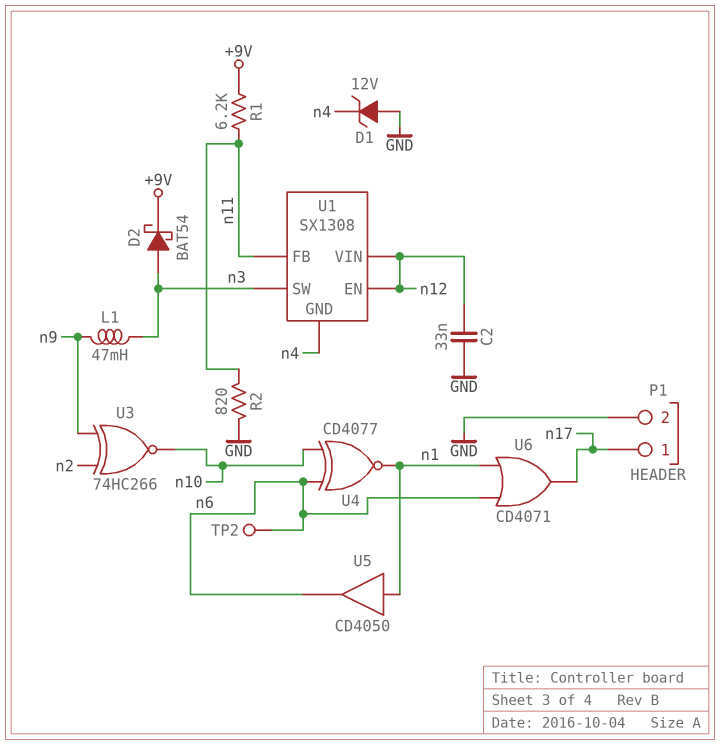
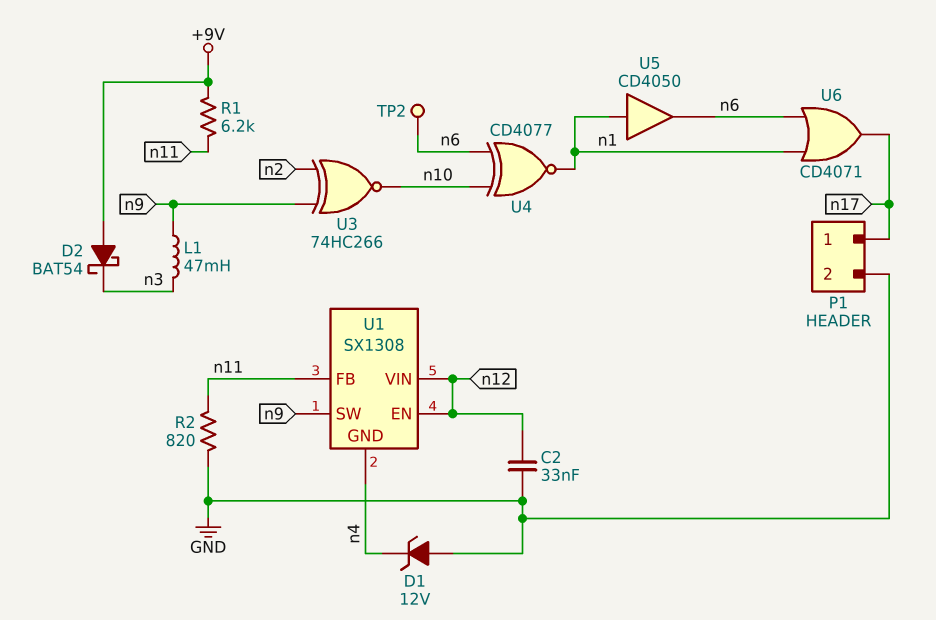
D2: schottky BAT54 (A n3, K +9V) -> schottky BAT54 (A +9V, K n3)
U1 pin SW: n3 -> n9

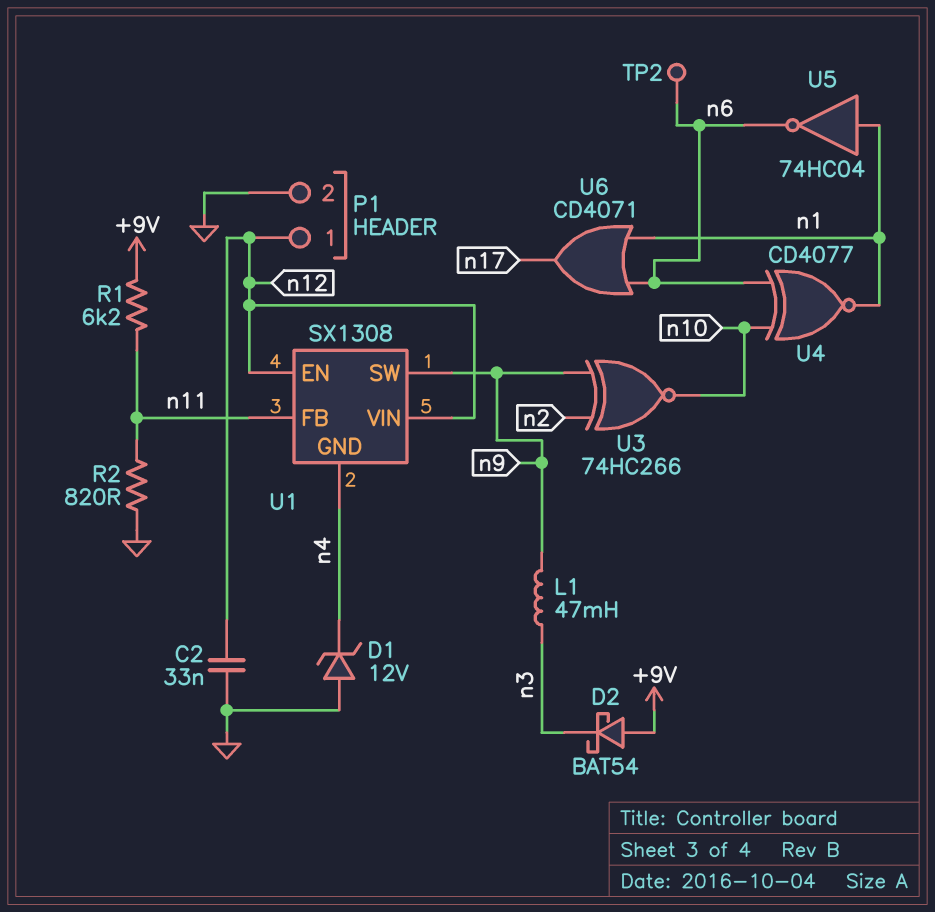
P1 pin 1: n17 -> n12
U5: buffer CD4050 (in n1, out n6) -> NOT 74HC04 (in n1, out n6)

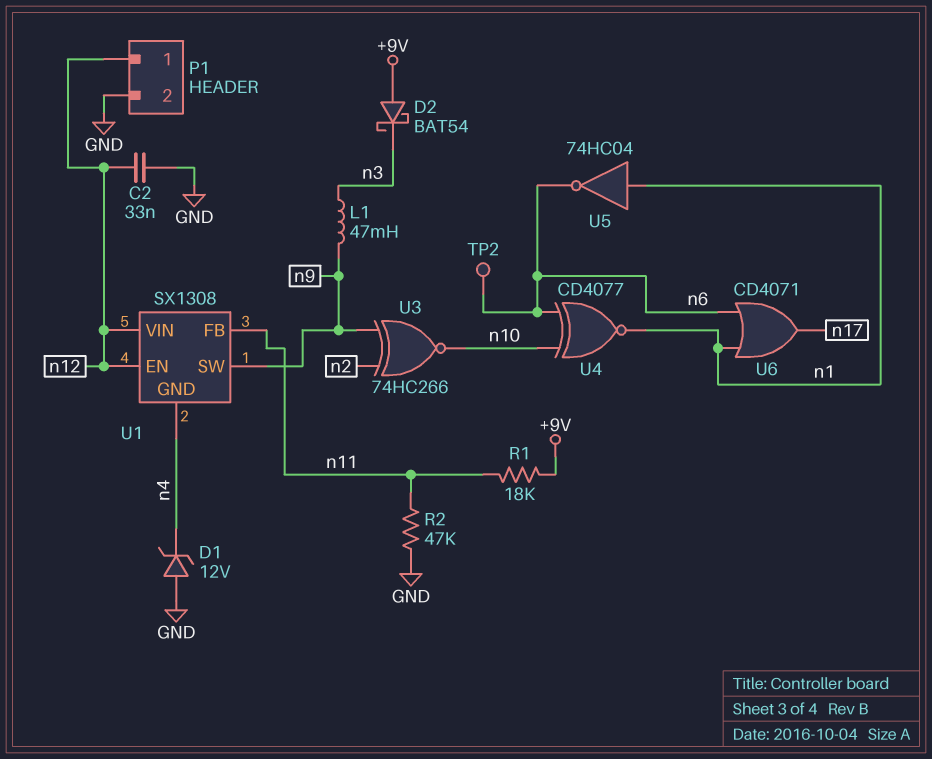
R1: 6.2k (+9V, n11) -> 18k (+9V, n11)
R2: 820 (GND, n11) -> 47k (GND, n11)

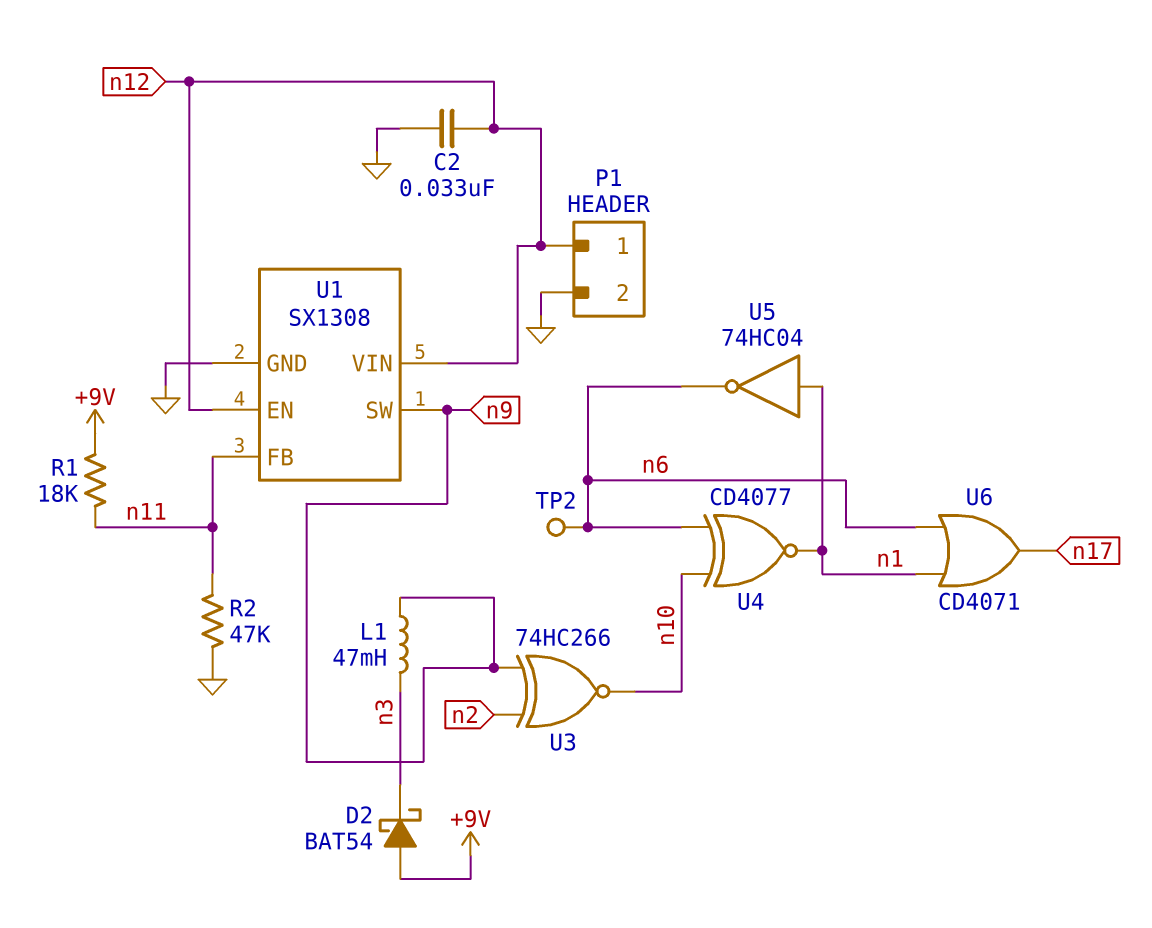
D1: zener 12V (A GND, K n4) -> none
U1 pin GND: n4 -> GND

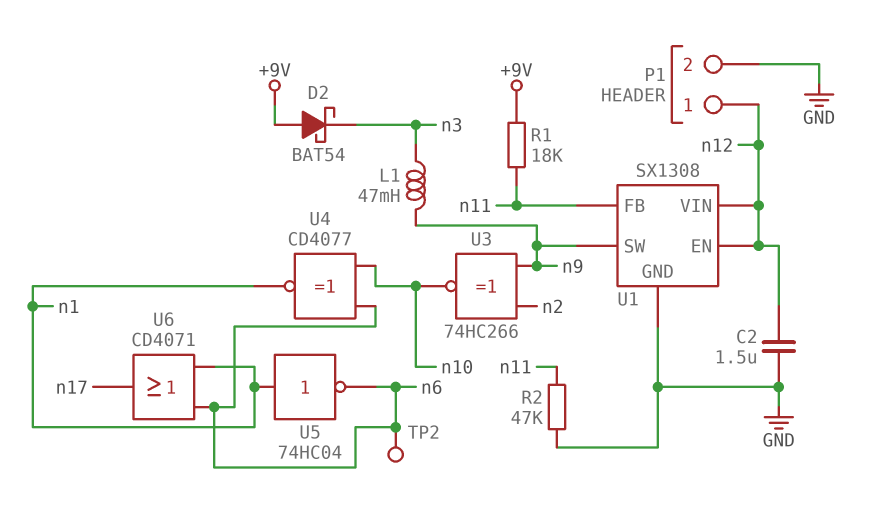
C2: 33nF (GND, n12) -> 1.5uF (GND, n12)

